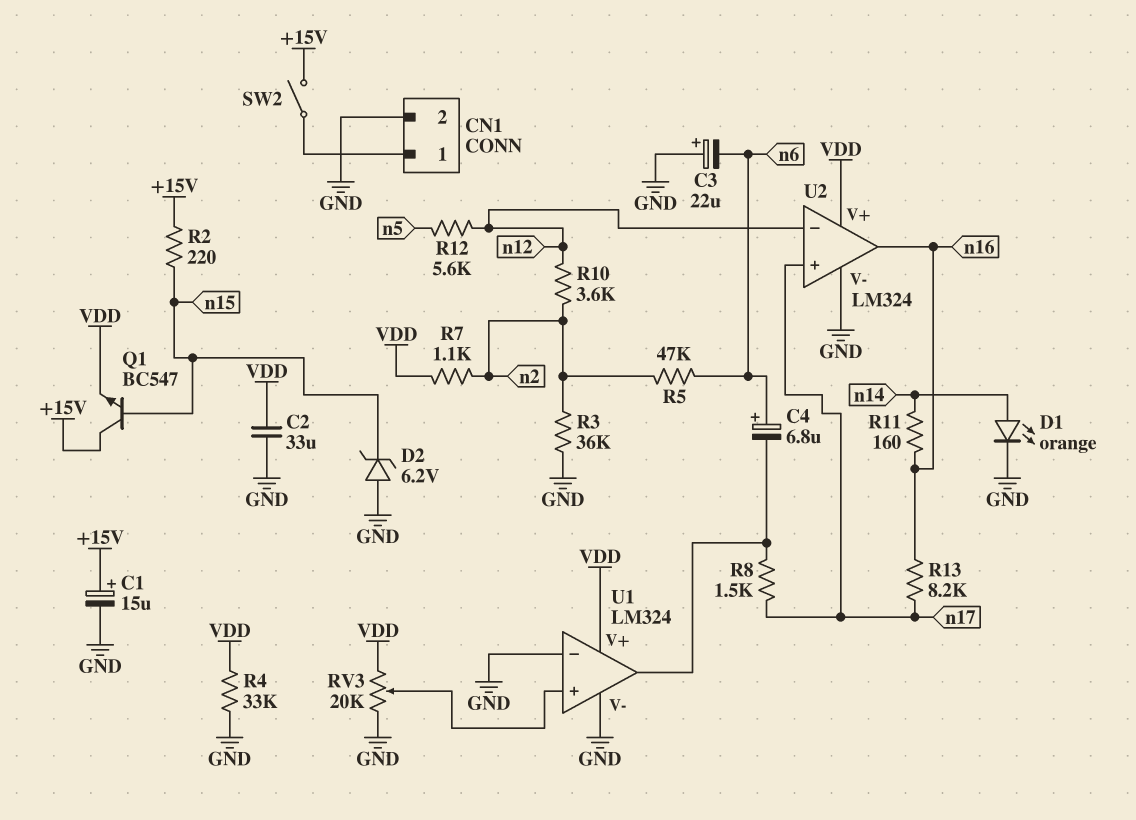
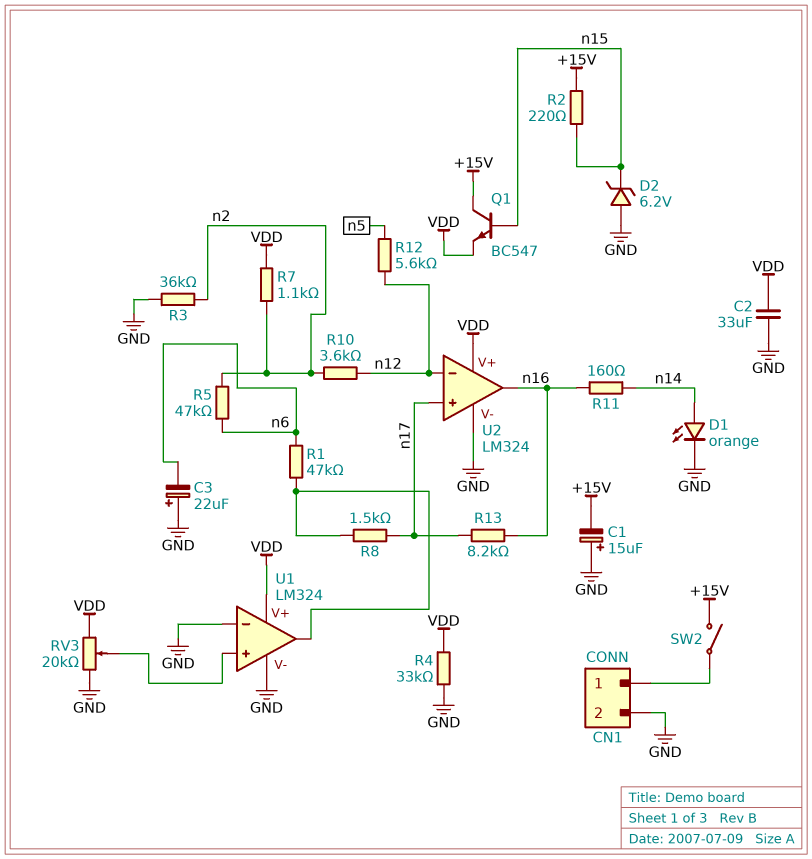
C1: 15uF (plus +15V, minus GND) -> 15uF (plus GND, minus +15V)
C4: 6.8uF (plus n6, minus U1/out) -> none
R1: none -> 47k (U1/out, n6)

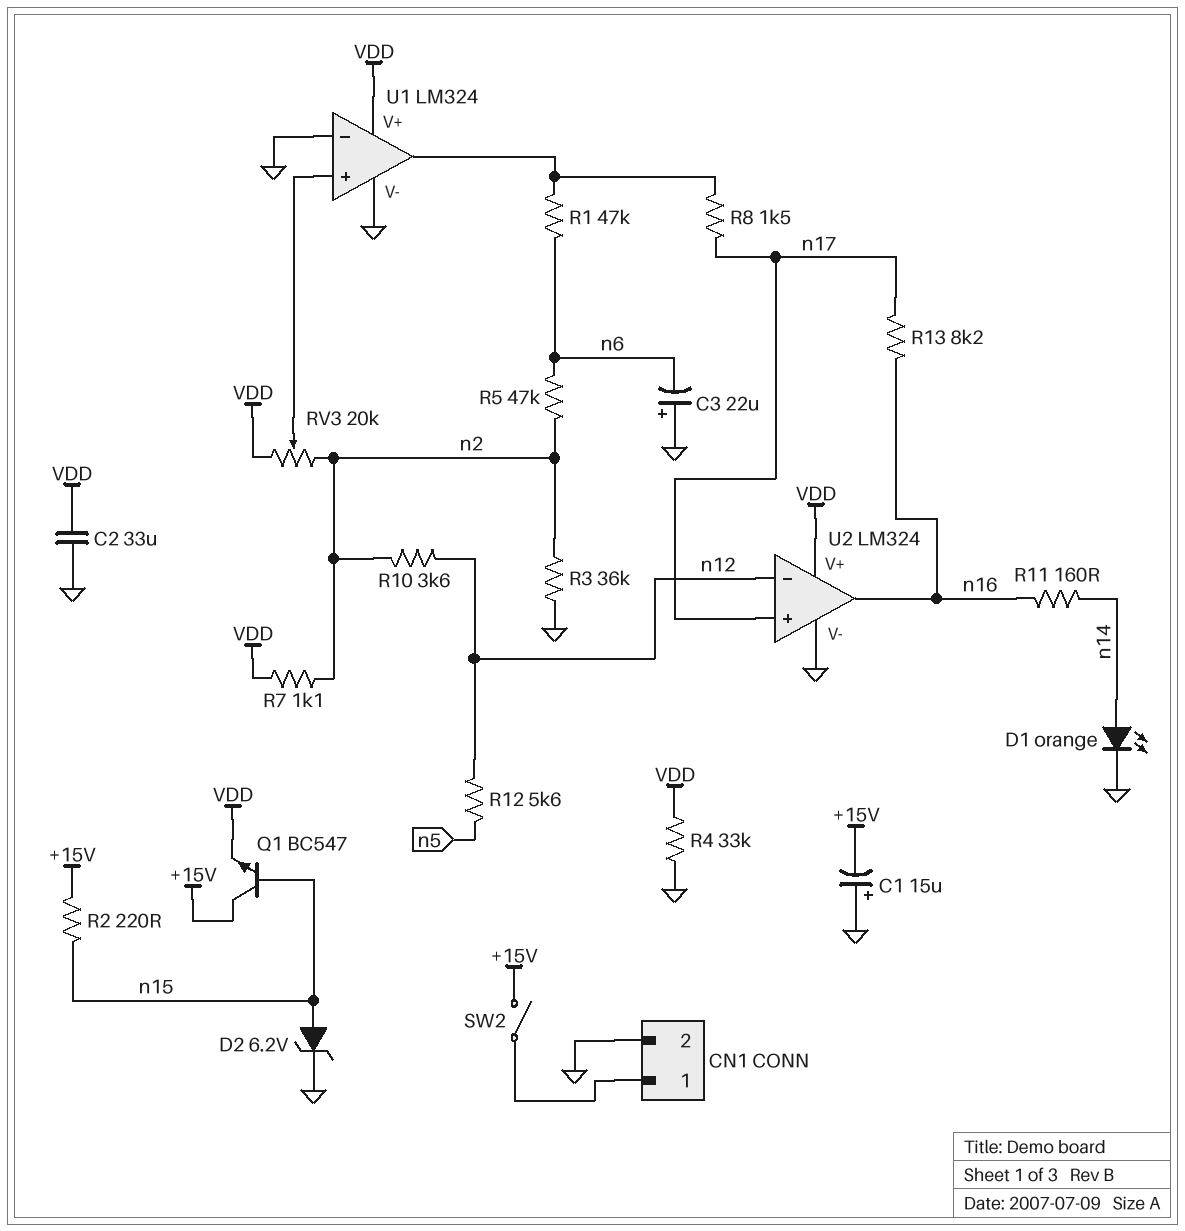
D2: zener 6.2V (A GND, K n15) -> zener 6.2V (A n15, K GND)
RV3: 20k (GND, VDD, wiper U1/in+) -> 20k (VDD, n2, wiper U1/in+)

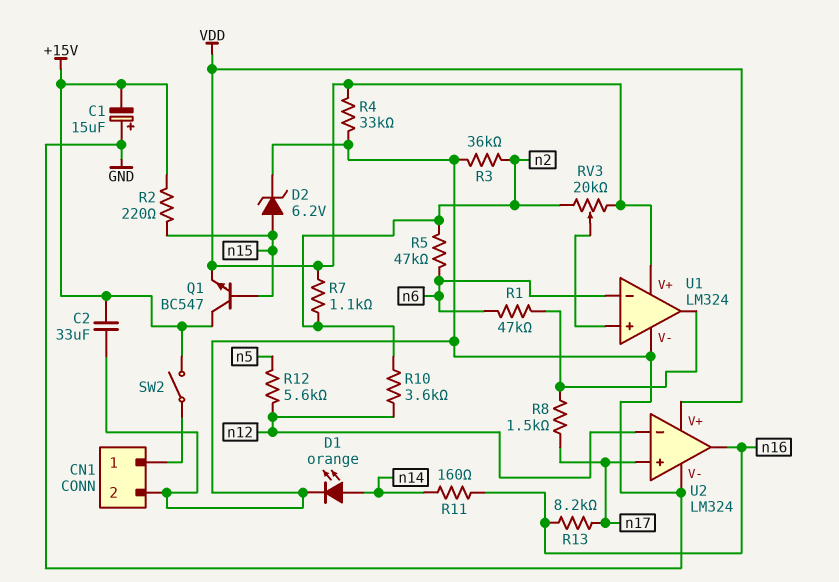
C2: 33uF (GND, VDD) -> 33uF (+15V, GND)
C3: 22uF (plus GND, minus n6) -> none
U1 pin in-: GND -> n6

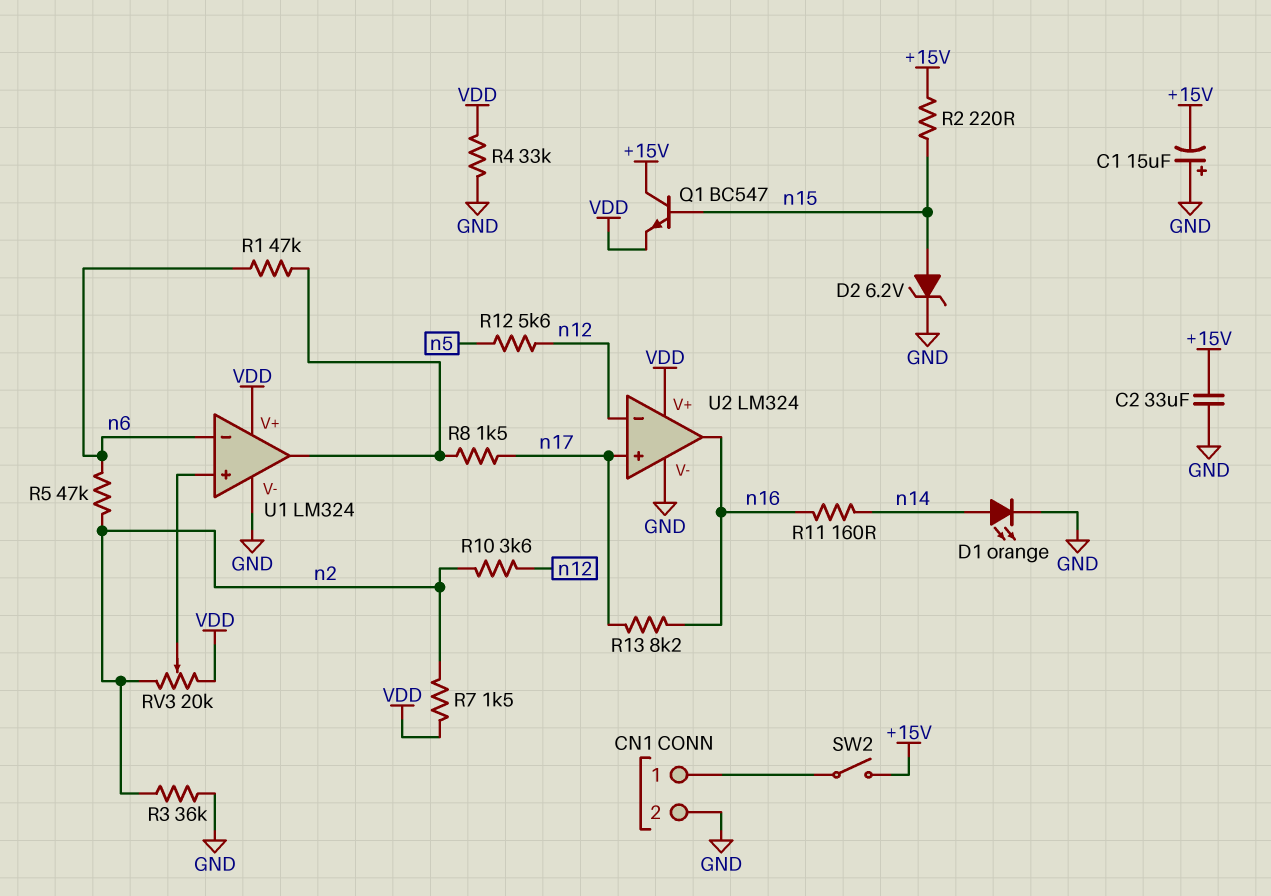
R7: 1.1k (VDD, n2) -> 1.5k (VDD, n2)

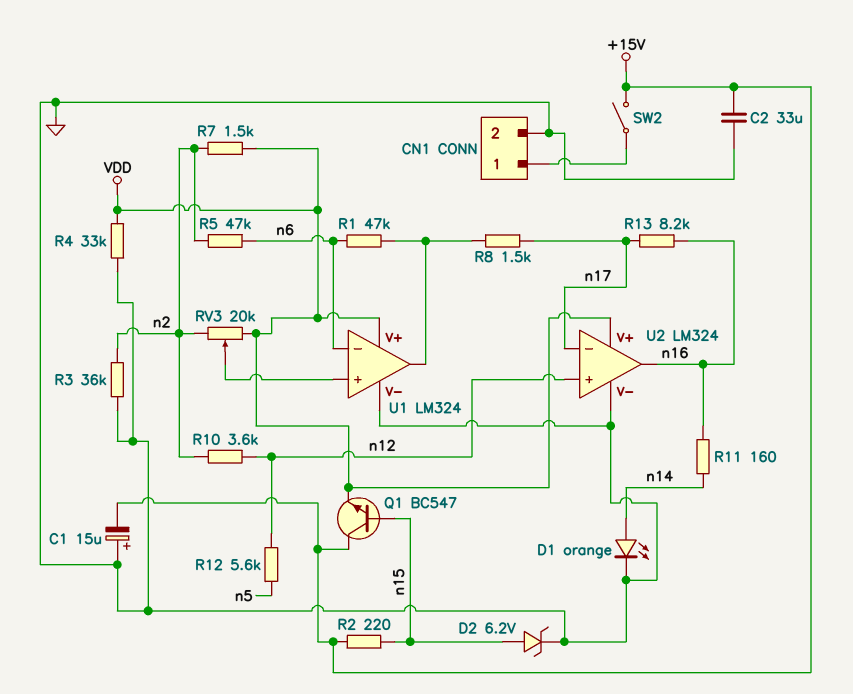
U2 pin in+: n17 -> n12
U2 pin in-: n12 -> n17

